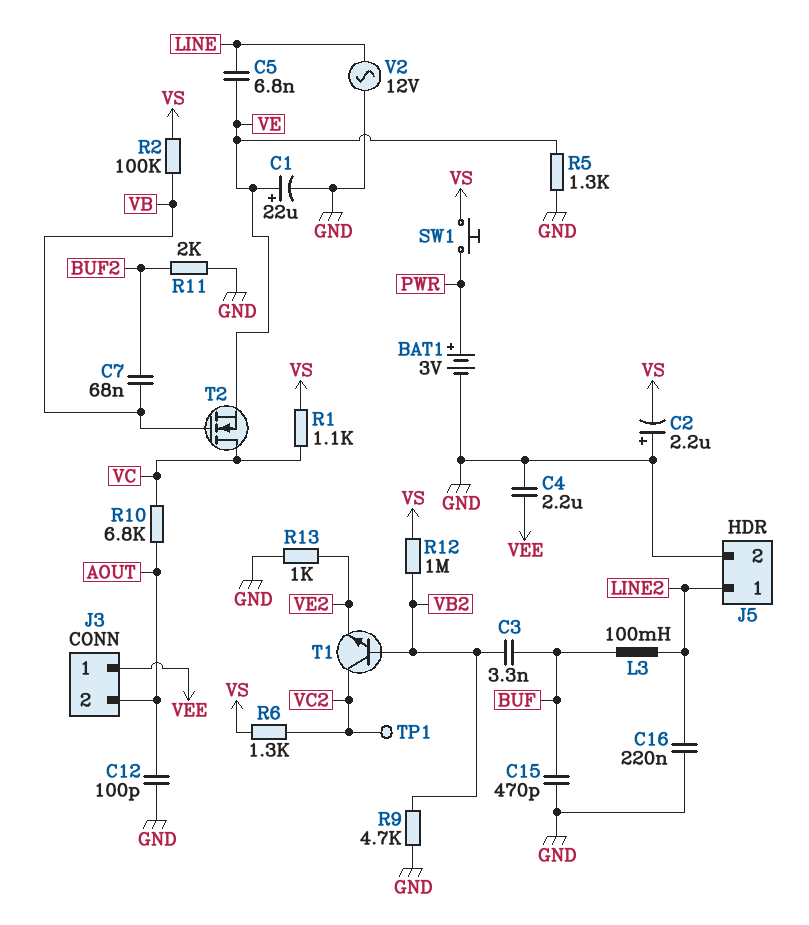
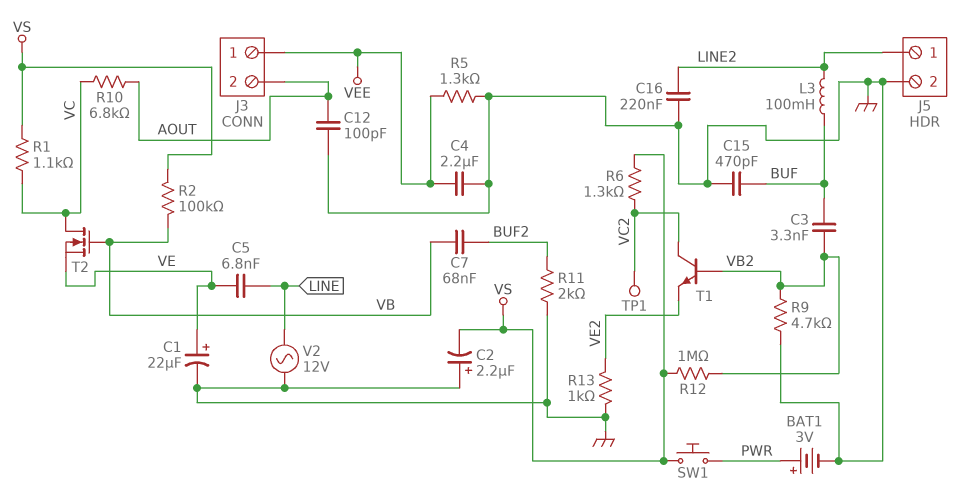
R5: 1.3k (GND, VE) -> 1.3k (GND, VEE)

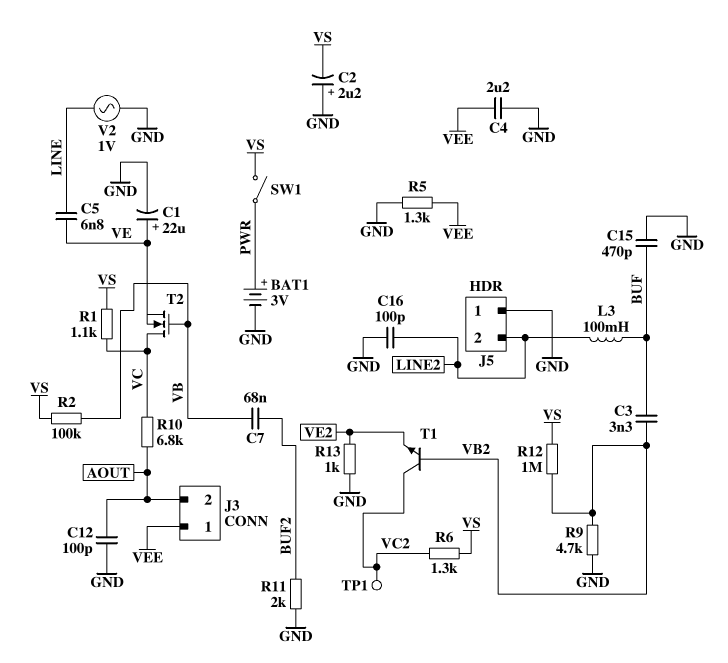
C16: 220nF (GND, LINE2) -> 100pF (GND, LINE2)
J5 pin 1: LINE2 -> GND
J5 pin 2: GND -> LINE2
SW1: button (PWR, VS) -> switch (PWR, VS)
V2: AC 12V (GND, LINE) -> AC 1V (GND, LINE)

